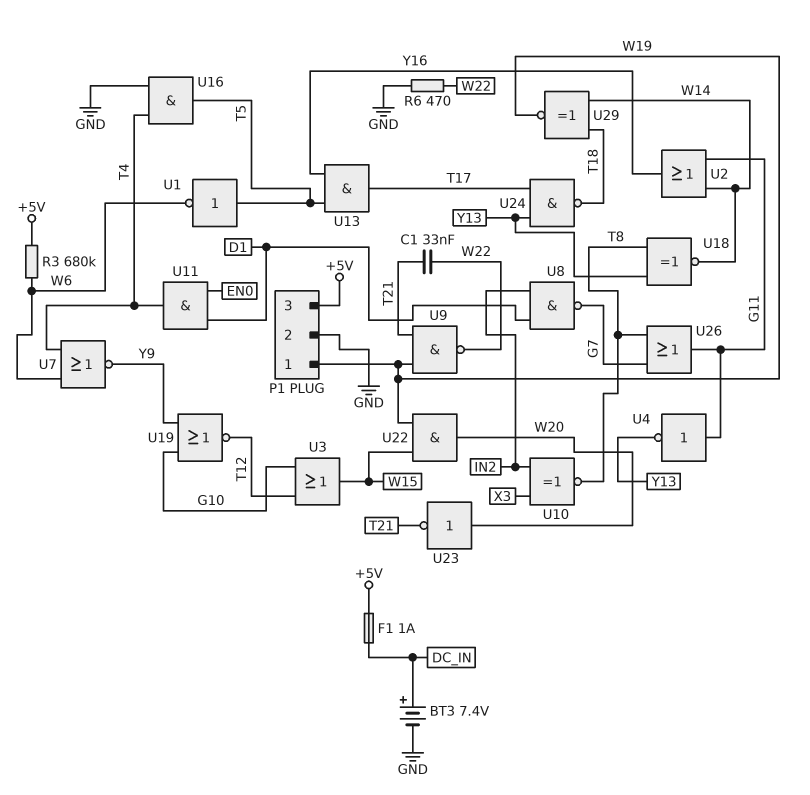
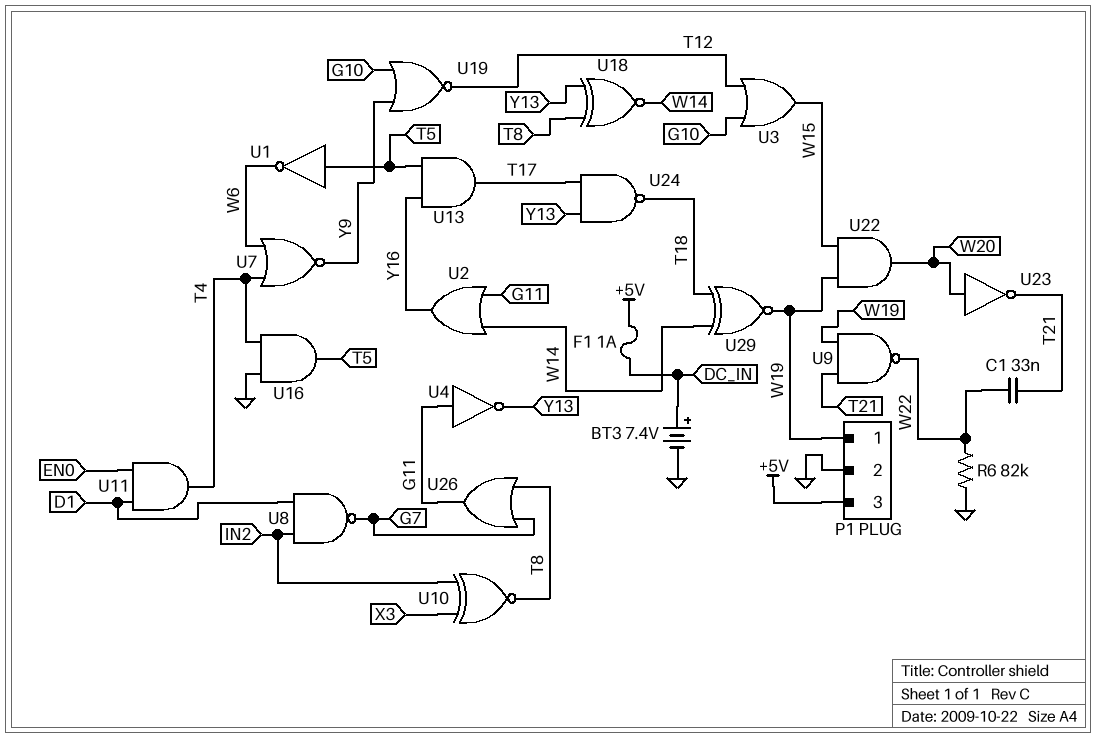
R3: 680k (+5V, W6) -> none
R6: 470 (GND, W22) -> 82k (GND, W22)

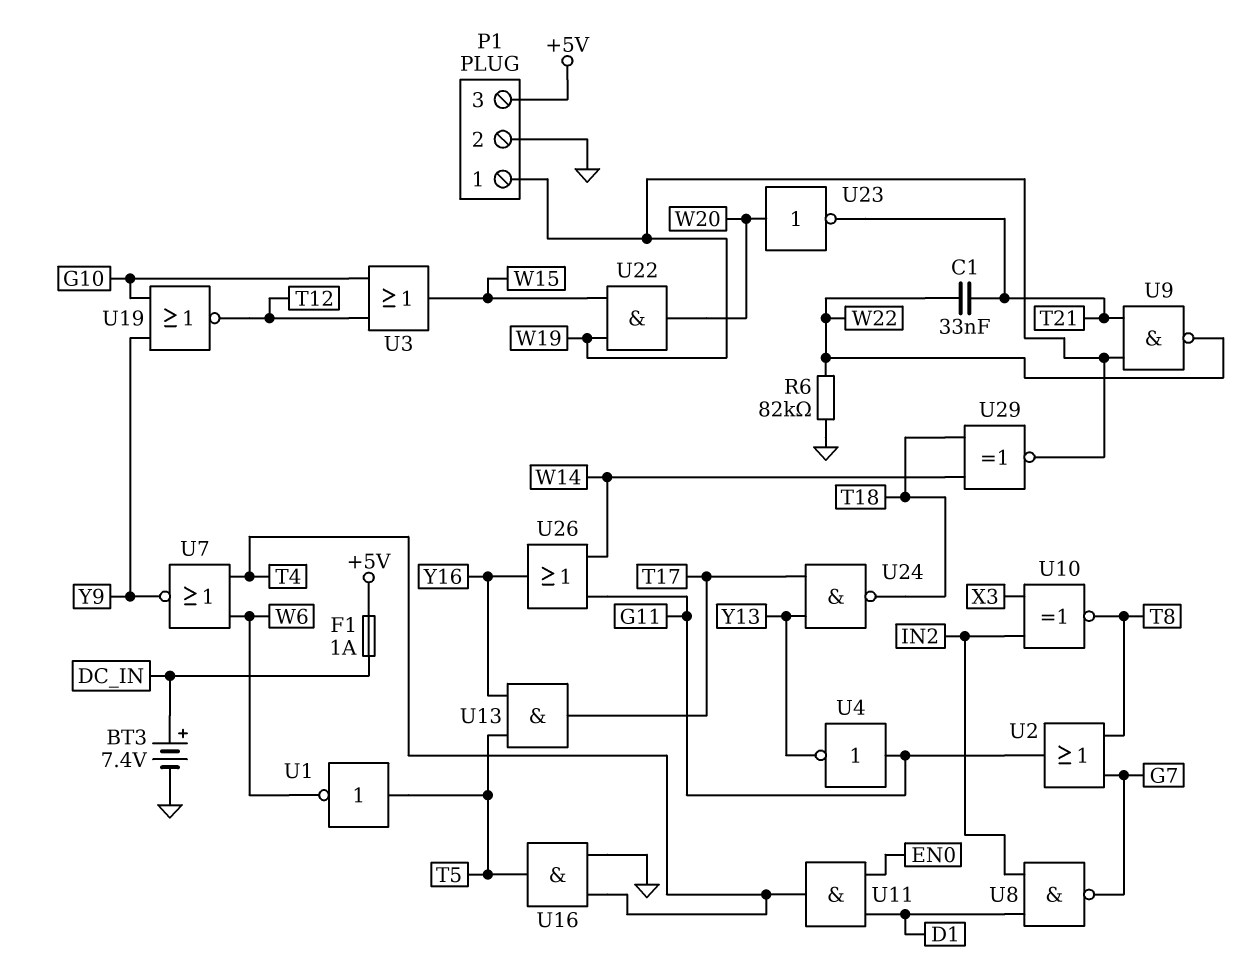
U2: OR (in G11, in W14, out Y16) -> OR (in G7, in T8, out G11)
U18: XNOR (in T8, in Y13, out W14) -> none
U26: OR (in G7, in T8, out G11) -> OR (in G11, in W14, out Y16)

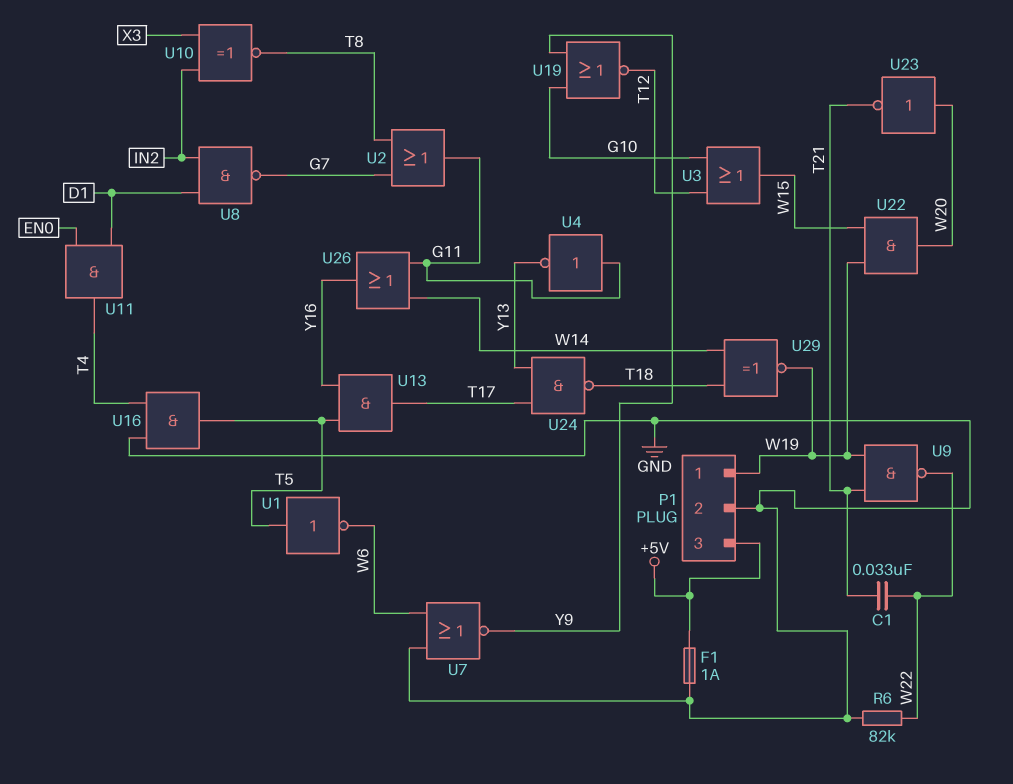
BT3: 7.4V (plus DC_IN, minus GND) -> none
F1: 1A (+5V, DC_IN) -> 1A (+5V, GND)
U7: NOR (in T4, in W6, out Y9) -> NOR (in GND, in W6, out Y9)

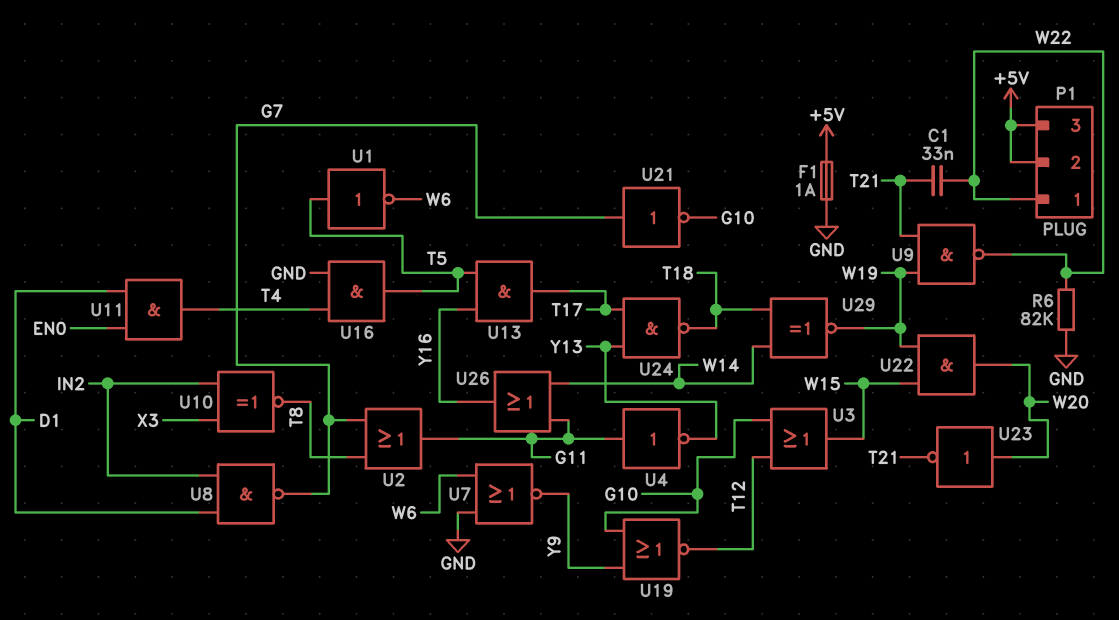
P1 pin 1: W19 -> W22
P1 pin 2: GND -> +5V
U21: none -> NOT (in G7, out G10)

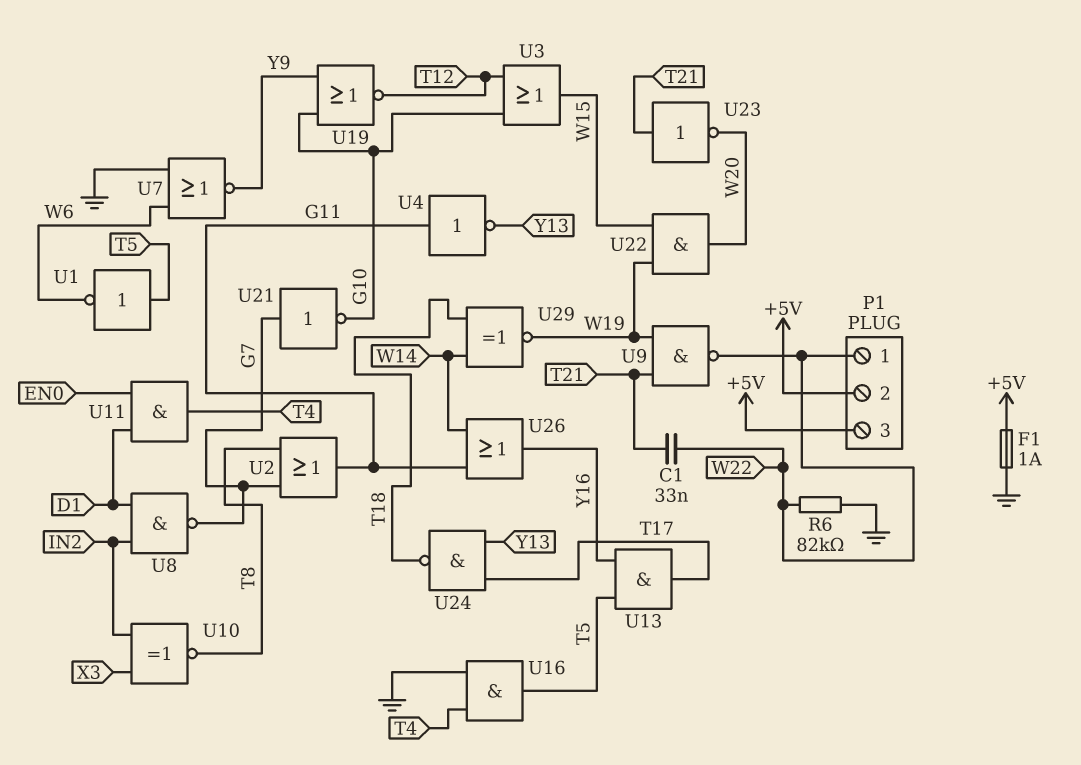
U23: NOT (in W20, out T21) -> NOT (in T21, out W20)

